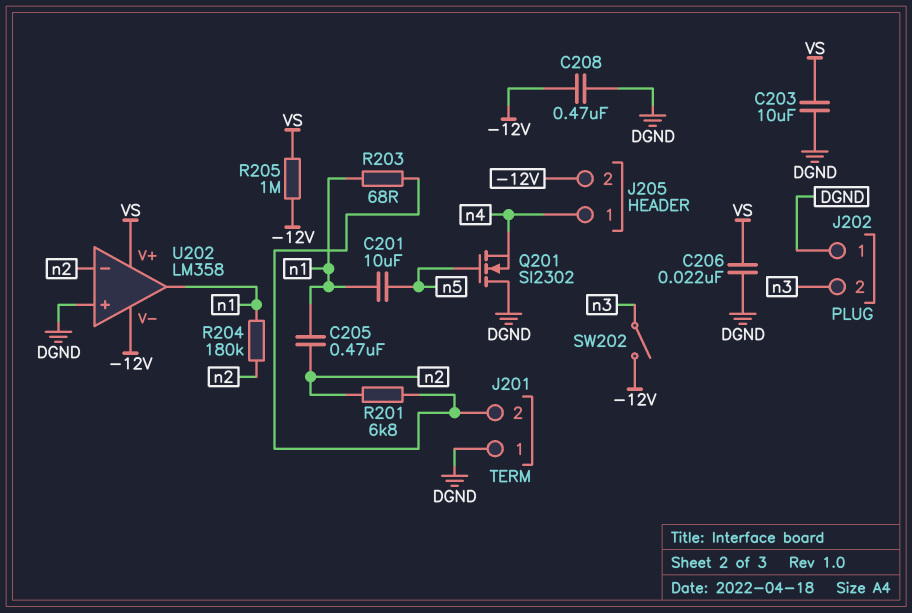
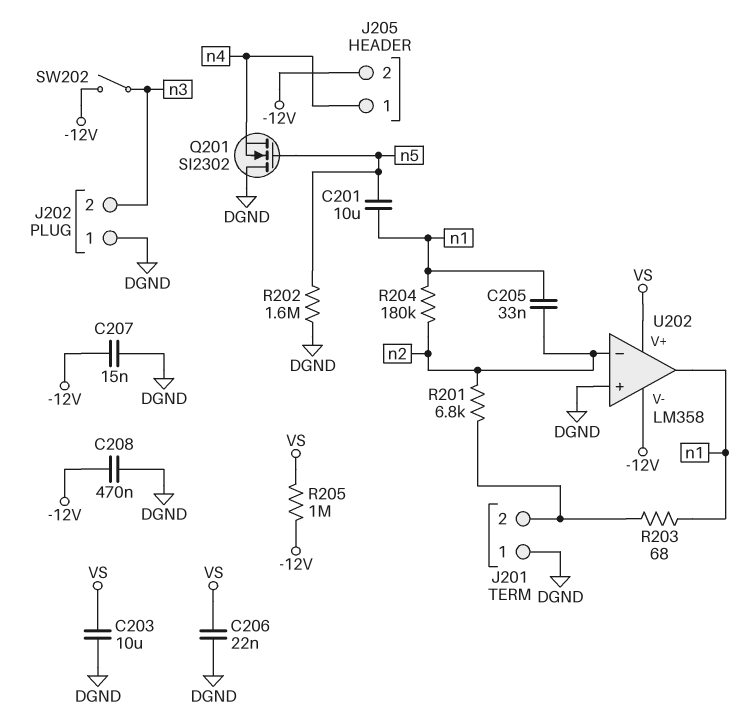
C205: 470nF (n1, n2) -> 33nF (n1, n2)
C207: none -> 15nF (-12V, DGND)
R202: none -> 1.6M (DGND, n5)

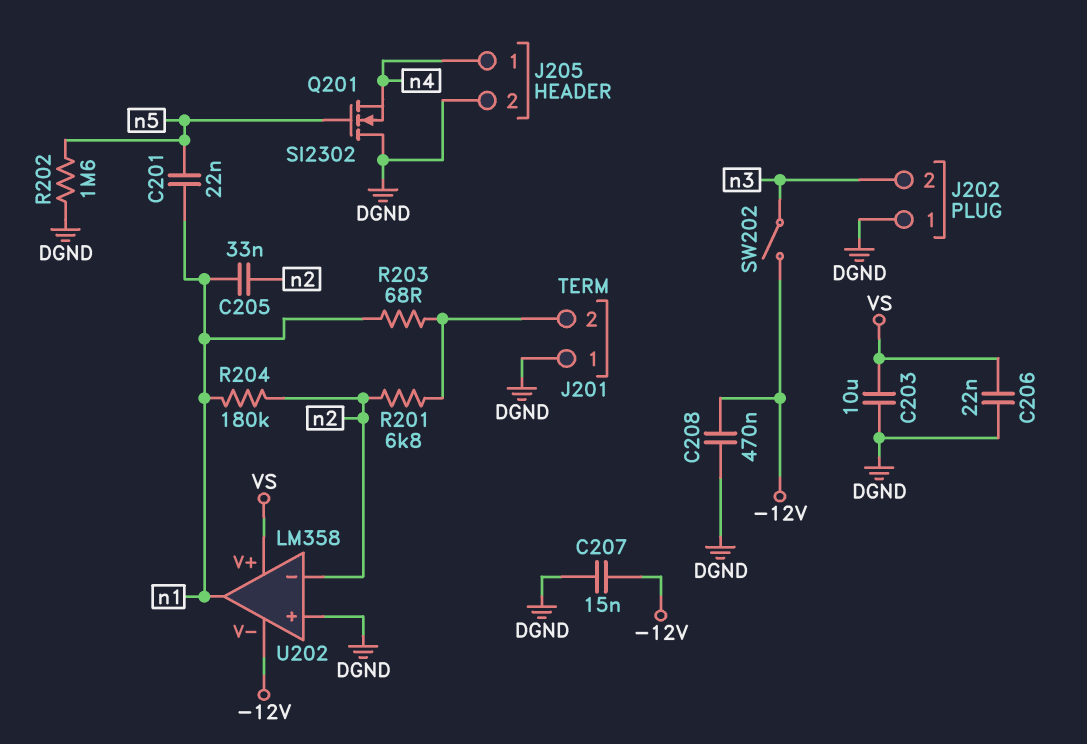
C201: 10uF (n1, n5) -> 22nF (n1, n5)
J205 pin 2: -12V -> DGND
R205: 1M (-12V, VS) -> none

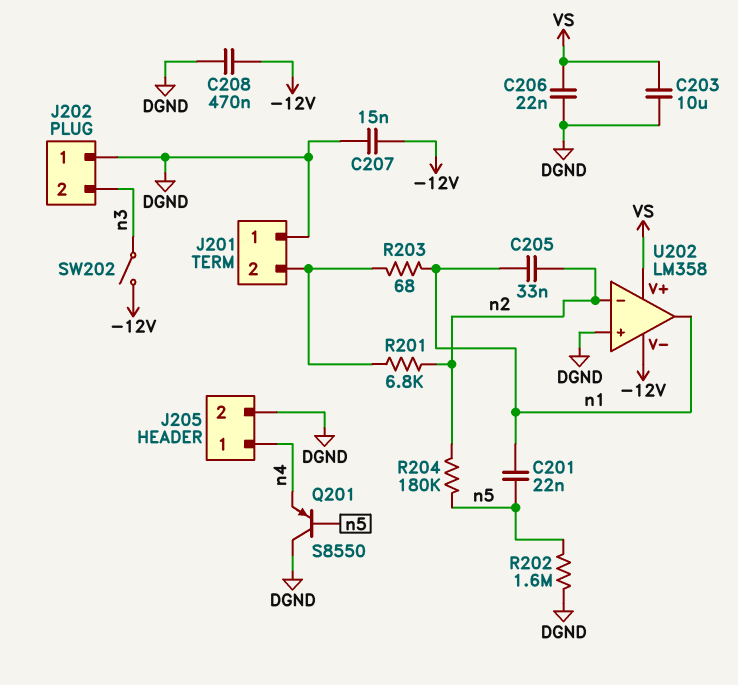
Q201: NMOS SI2302 (G n5, D DGND, S n4) -> PNP S8550 (B n5, C DGND, E n4)
R204: 180k (n1, n2) -> 180k (n2, n5)

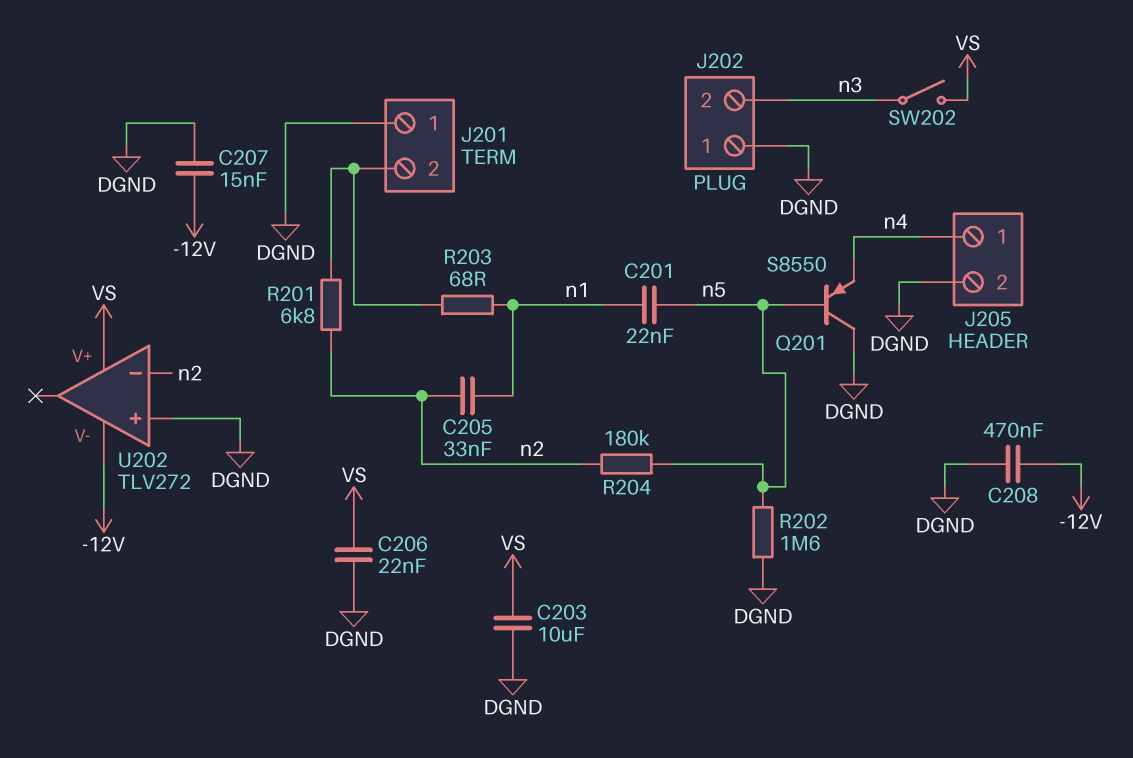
SW202: switch (-12V, n3) -> switch (VS, n3)
U202: LM358 -> TLV272
U202 pin out: n1 -> none

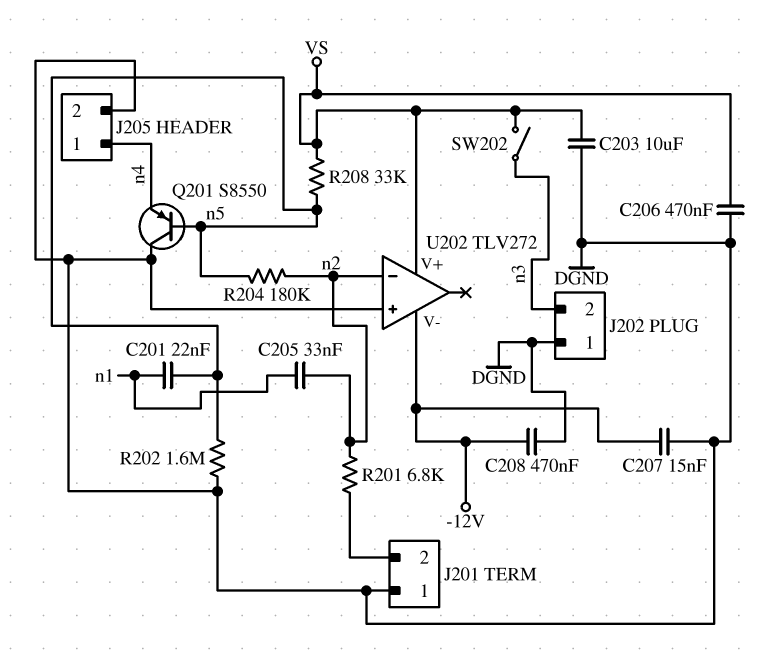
C206: 22nF (DGND, VS) -> 470nF (DGND, VS)
R203: 68 (J201/2, n1) -> none
R208: none -> 33k (VS, n5)

